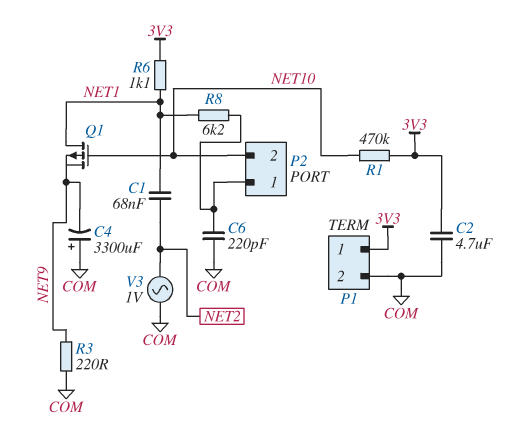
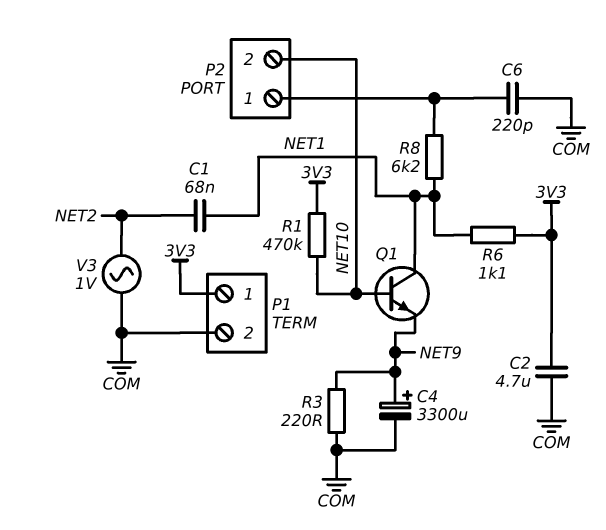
C4: 3300uF (plus COM, minus NET9) -> 3300uF (plus NET9, minus COM)
Q1: PMOS (G NET10, D NET1, S NET9) -> NPN (B NET10, C NET1, E NET9)

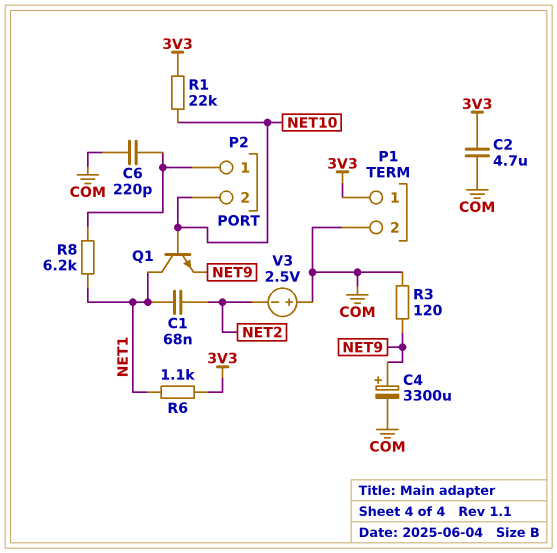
R1: 470k (3V3, NET10) -> 22k (3V3, NET10)
R3: 220 (COM, NET9) -> 120 (COM, NET9)
V3: AC 1V (COM, NET2) -> 2.5V (plus COM, minus NET2)

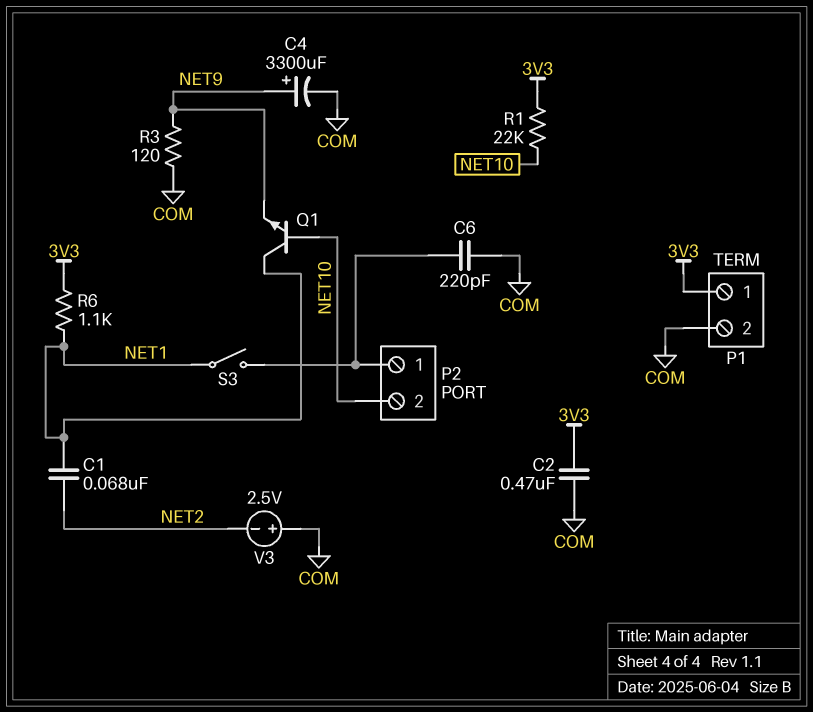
C2: 4.7uF (3V3, COM) -> 470nF (3V3, COM)
R8: 6.2k (NET1, P2/1) -> none
S3: none -> switch (NET1, P2/1)

